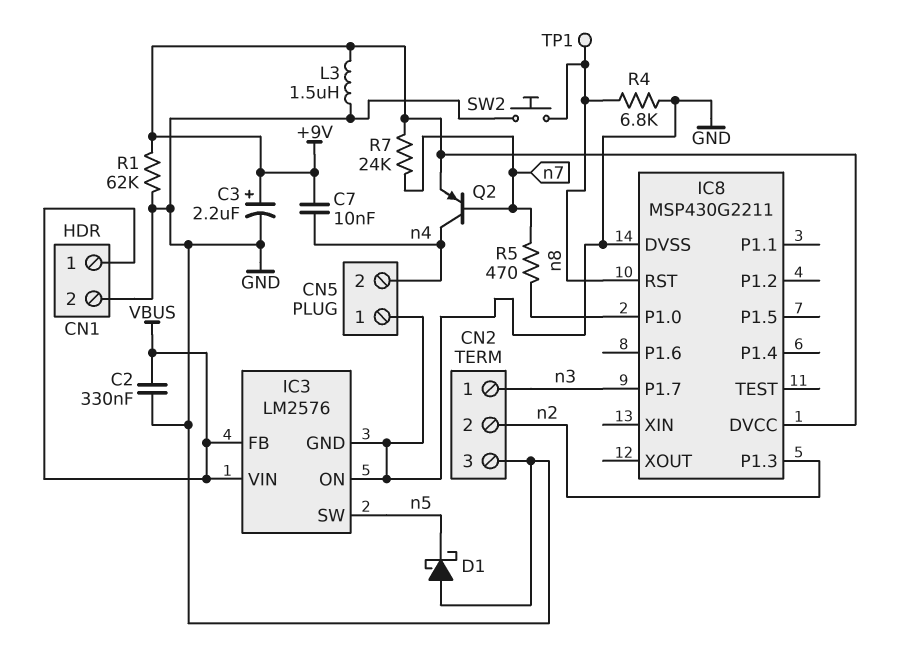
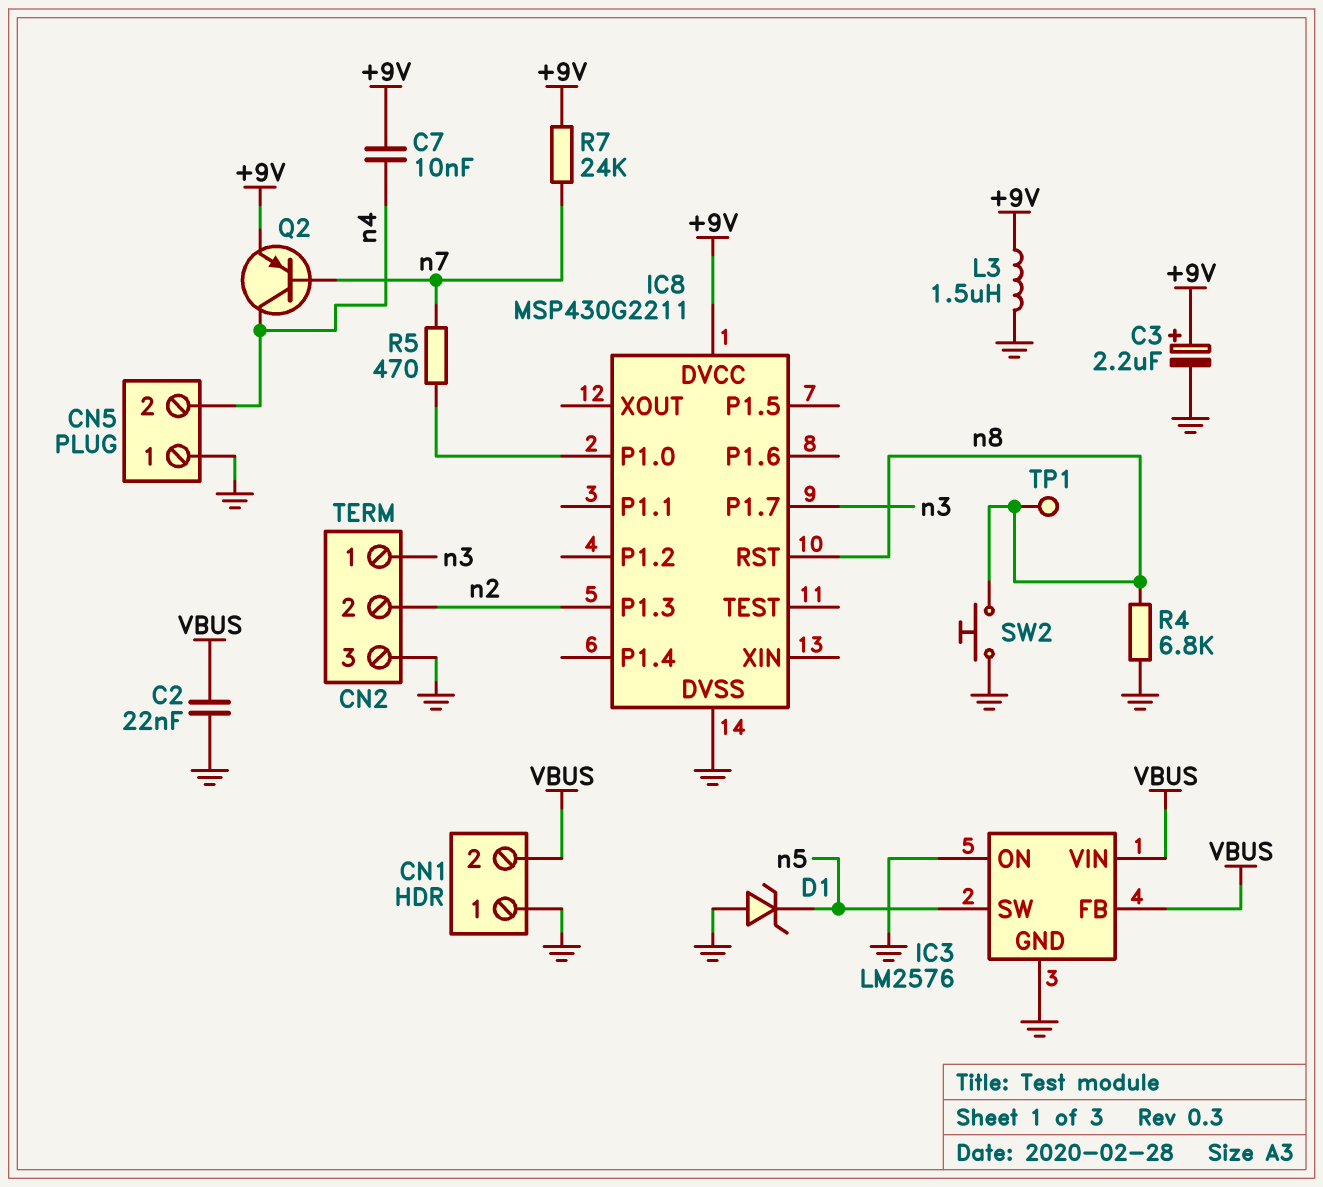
C2: 330nF (GND, VBUS) -> 22nF (GND, VBUS)
CN1 pin 1: VBUS -> GND
CN1 pin 2: GND -> VBUS
D1: schottky (A GND, K n5) -> zener (A GND, K n5)
R1: 62k (+9V, GND) -> none

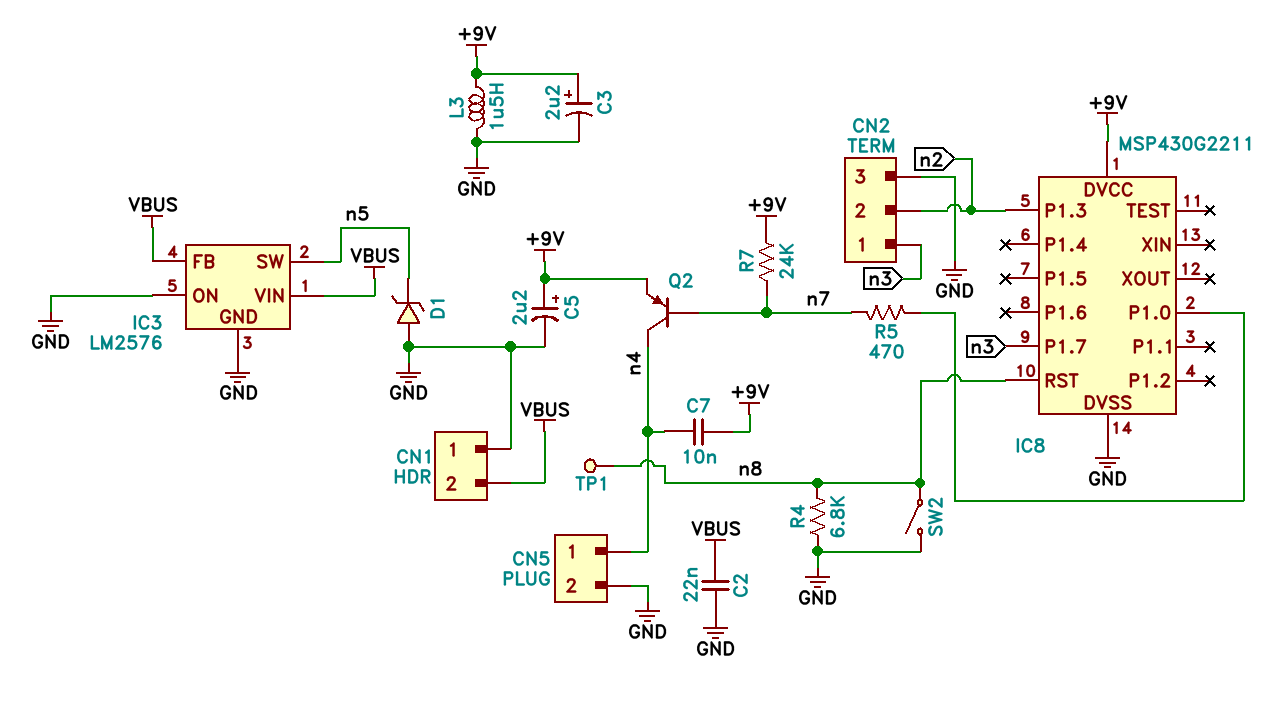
C5: none -> 2.2uF (plus +9V, minus GND)
CN5 pin 1: GND -> n4
CN5 pin 2: n4 -> GND
SW2: button (GND, n8) -> switch (GND, n8)

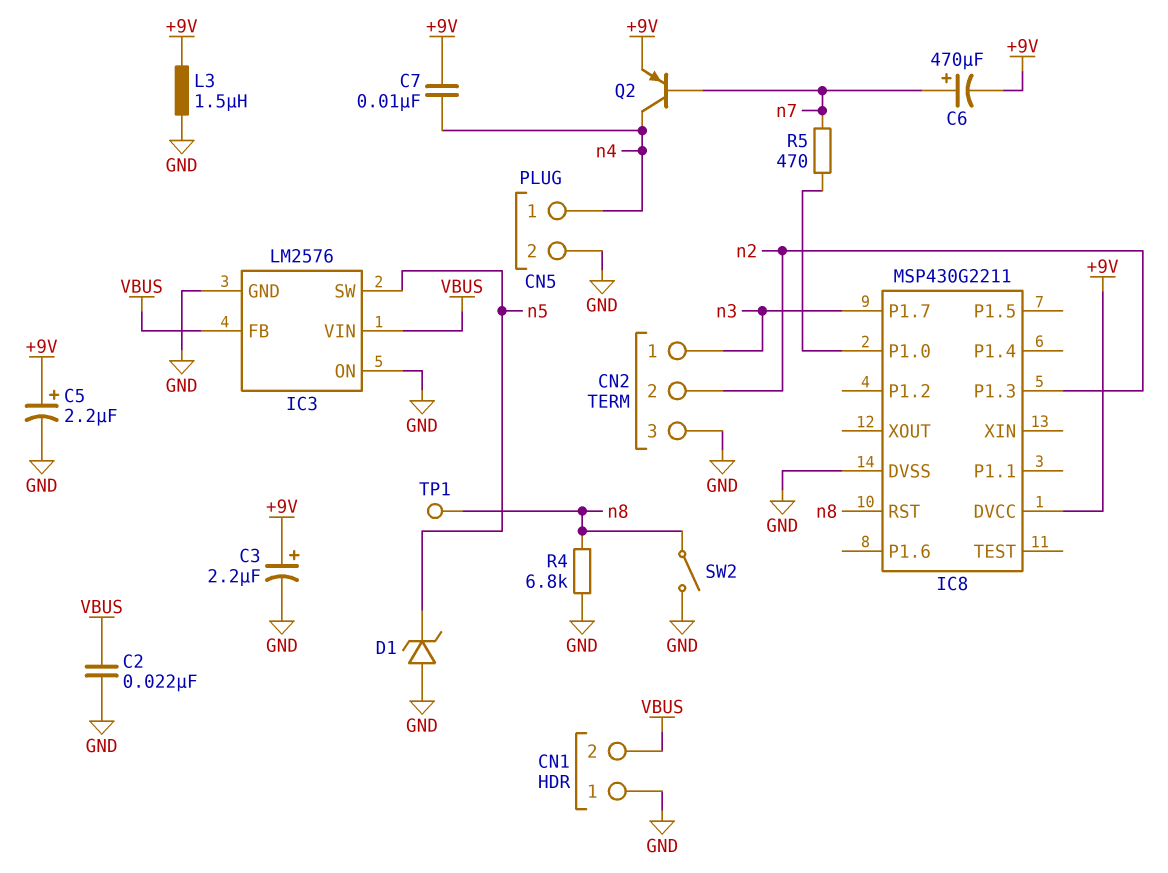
C6: none -> 470uF (plus n7, minus +9V)
R7: 24k (+9V, n7) -> none

